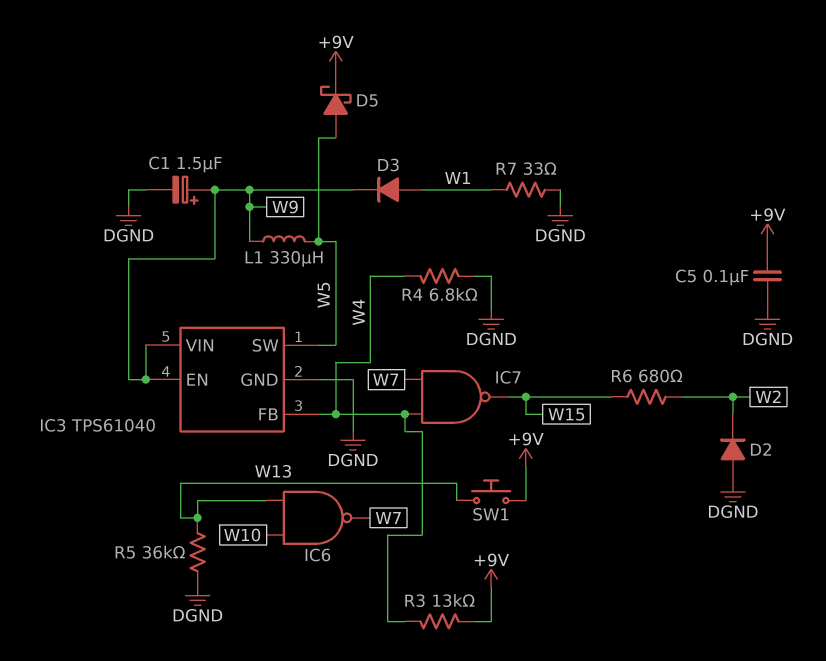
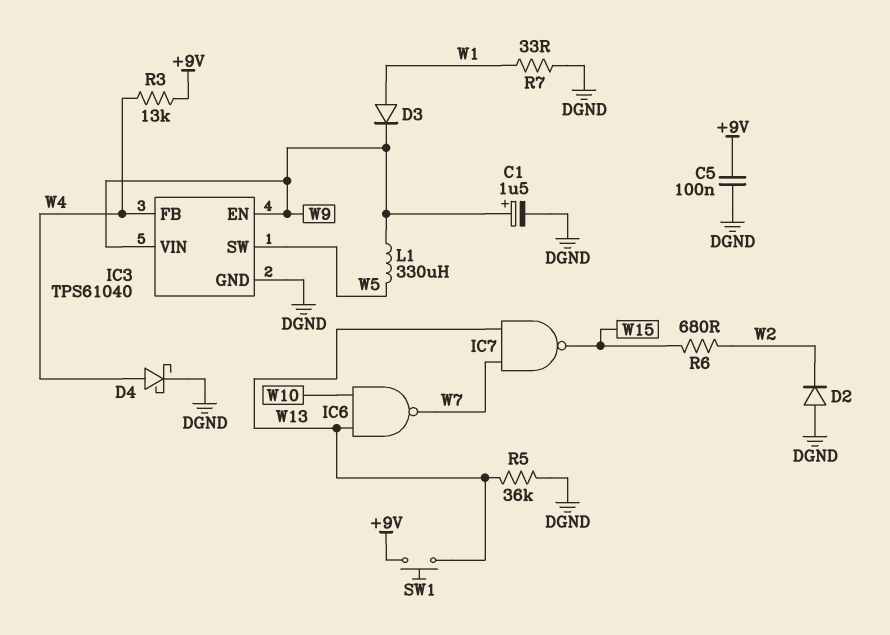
D4: none -> schottky (A W4, K DGND)
D5: schottky (A W5, K +9V) -> none
IC7: NAND (in W4, in W7, out W15) -> NAND (in W7, in W13, out W15)
R4: 6.8k (DGND, W4) -> none

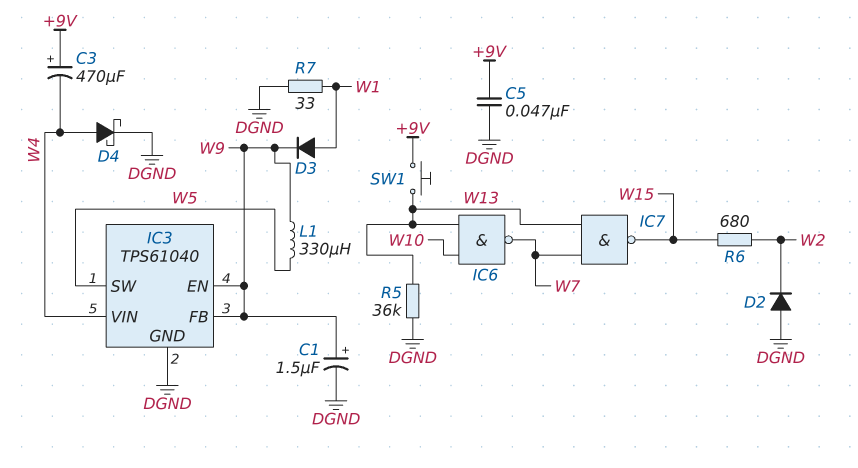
C3: none -> 470uF (plus +9V, minus W4)
C5: 100nF (+9V, DGND) -> 47nF (+9V, DGND)
IC3 pin FB: W4 -> W9
IC3 pin VIN: W9 -> W4
R3: 13k (+9V, W4) -> none

